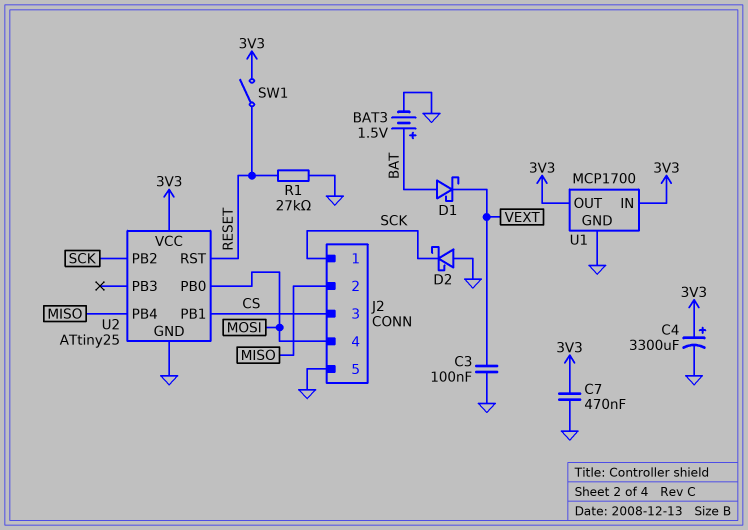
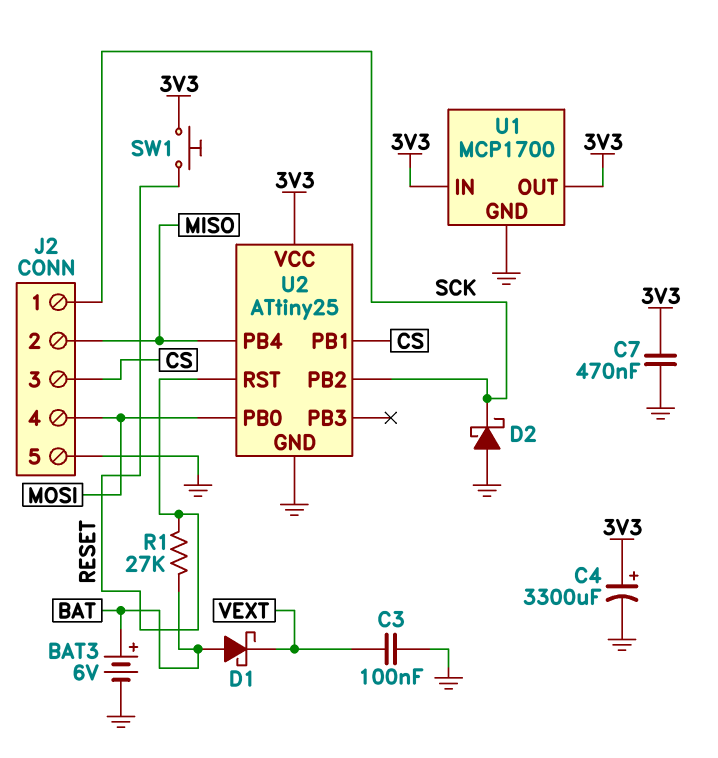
BAT3: 1.5V (plus BAT, minus GND) -> 6V (plus BAT, minus GND)
R1: 27k (GND, RESET) -> 27k (BAT, RESET)
SW1: switch (3V3, RESET) -> button (3V3, RESET)

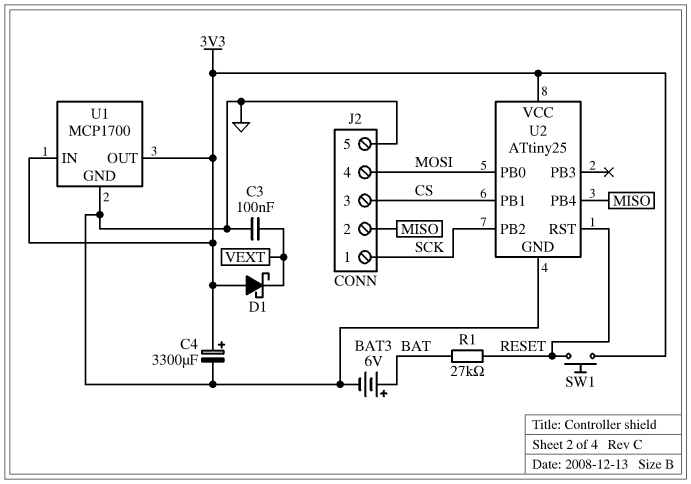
C7: 470nF (3V3, GND) -> none
D1: schottky (A BAT, K VEXT) -> schottky (A 3V3, K VEXT)
D2: schottky (A GND, K SCK) -> none

